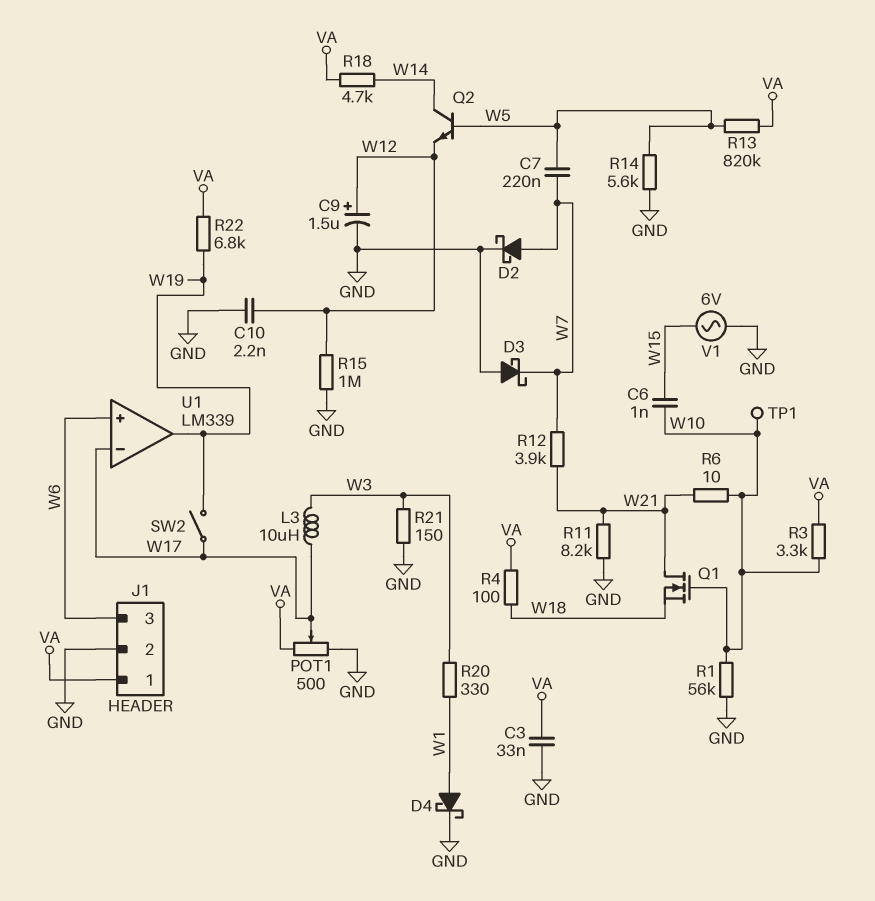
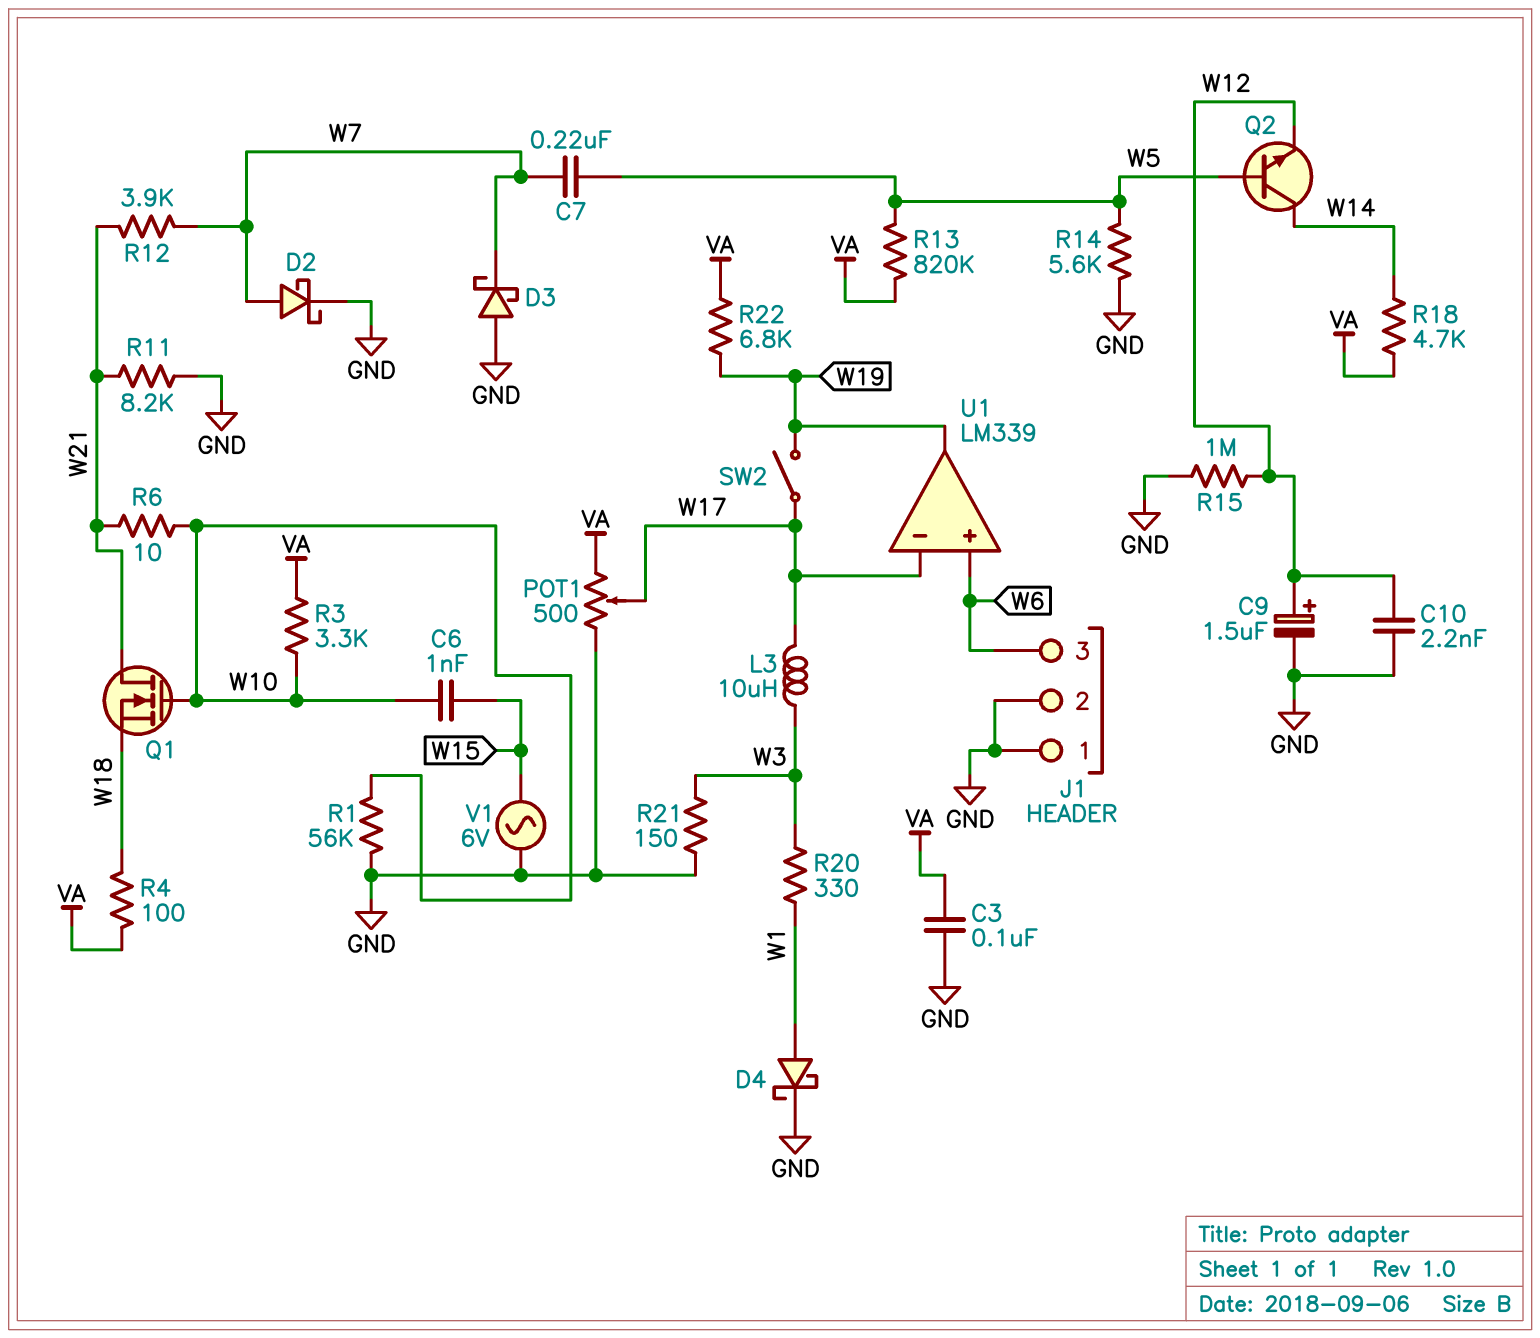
C3: 33nF (GND, VA) -> 100nF (GND, VA)
J1 pin 1: VA -> GND
TP1: test point (W10) -> none

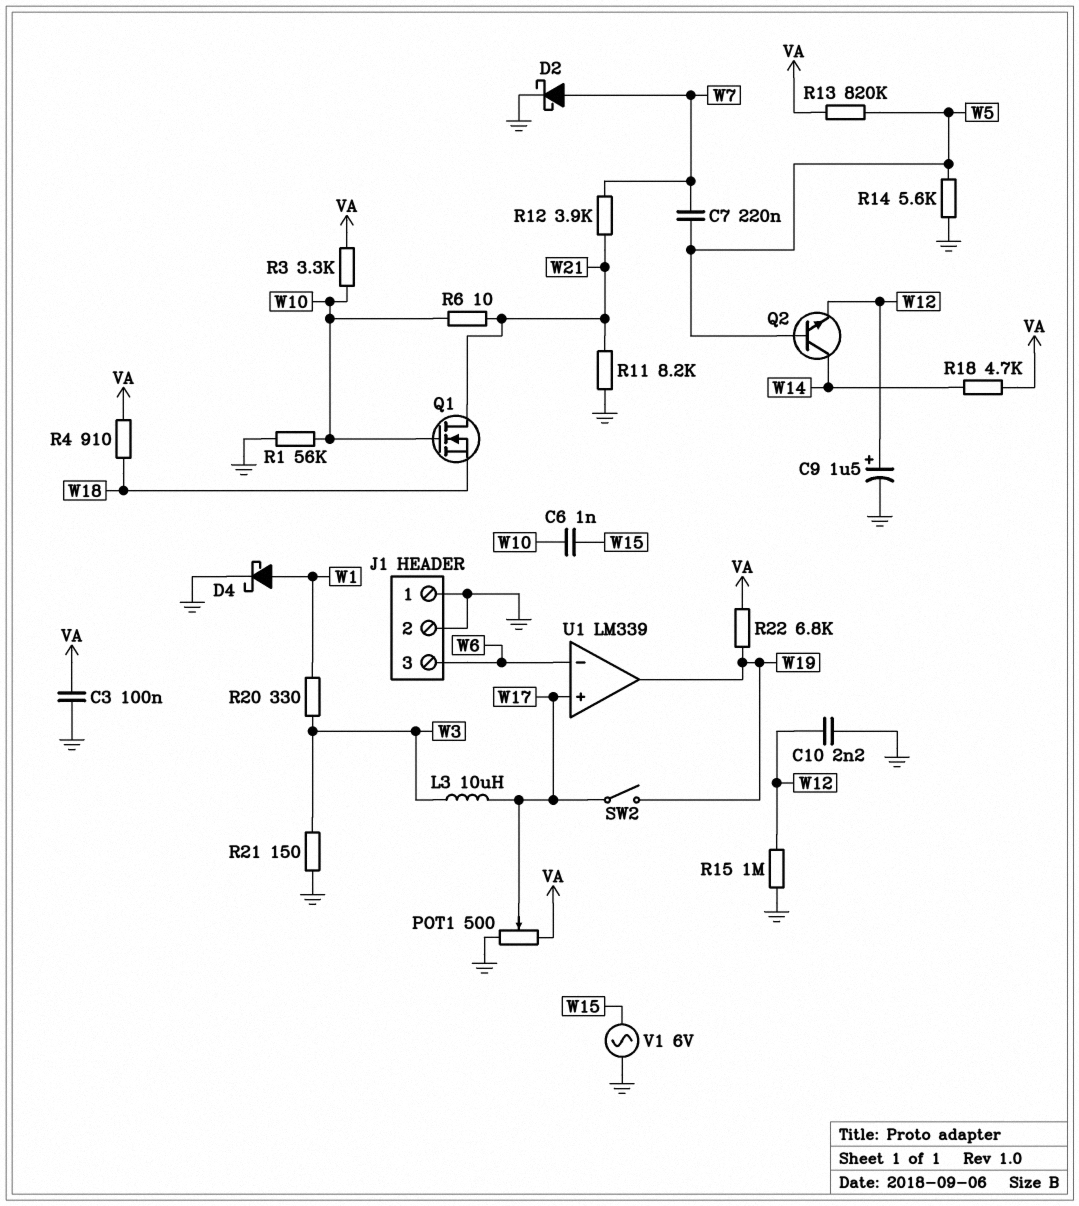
D3: schottky (A GND, K W7) -> none
R4: 100 (VA, W18) -> 910 (VA, W18)
U1 pin in+: W6 -> W17
U1 pin in-: W17 -> W6

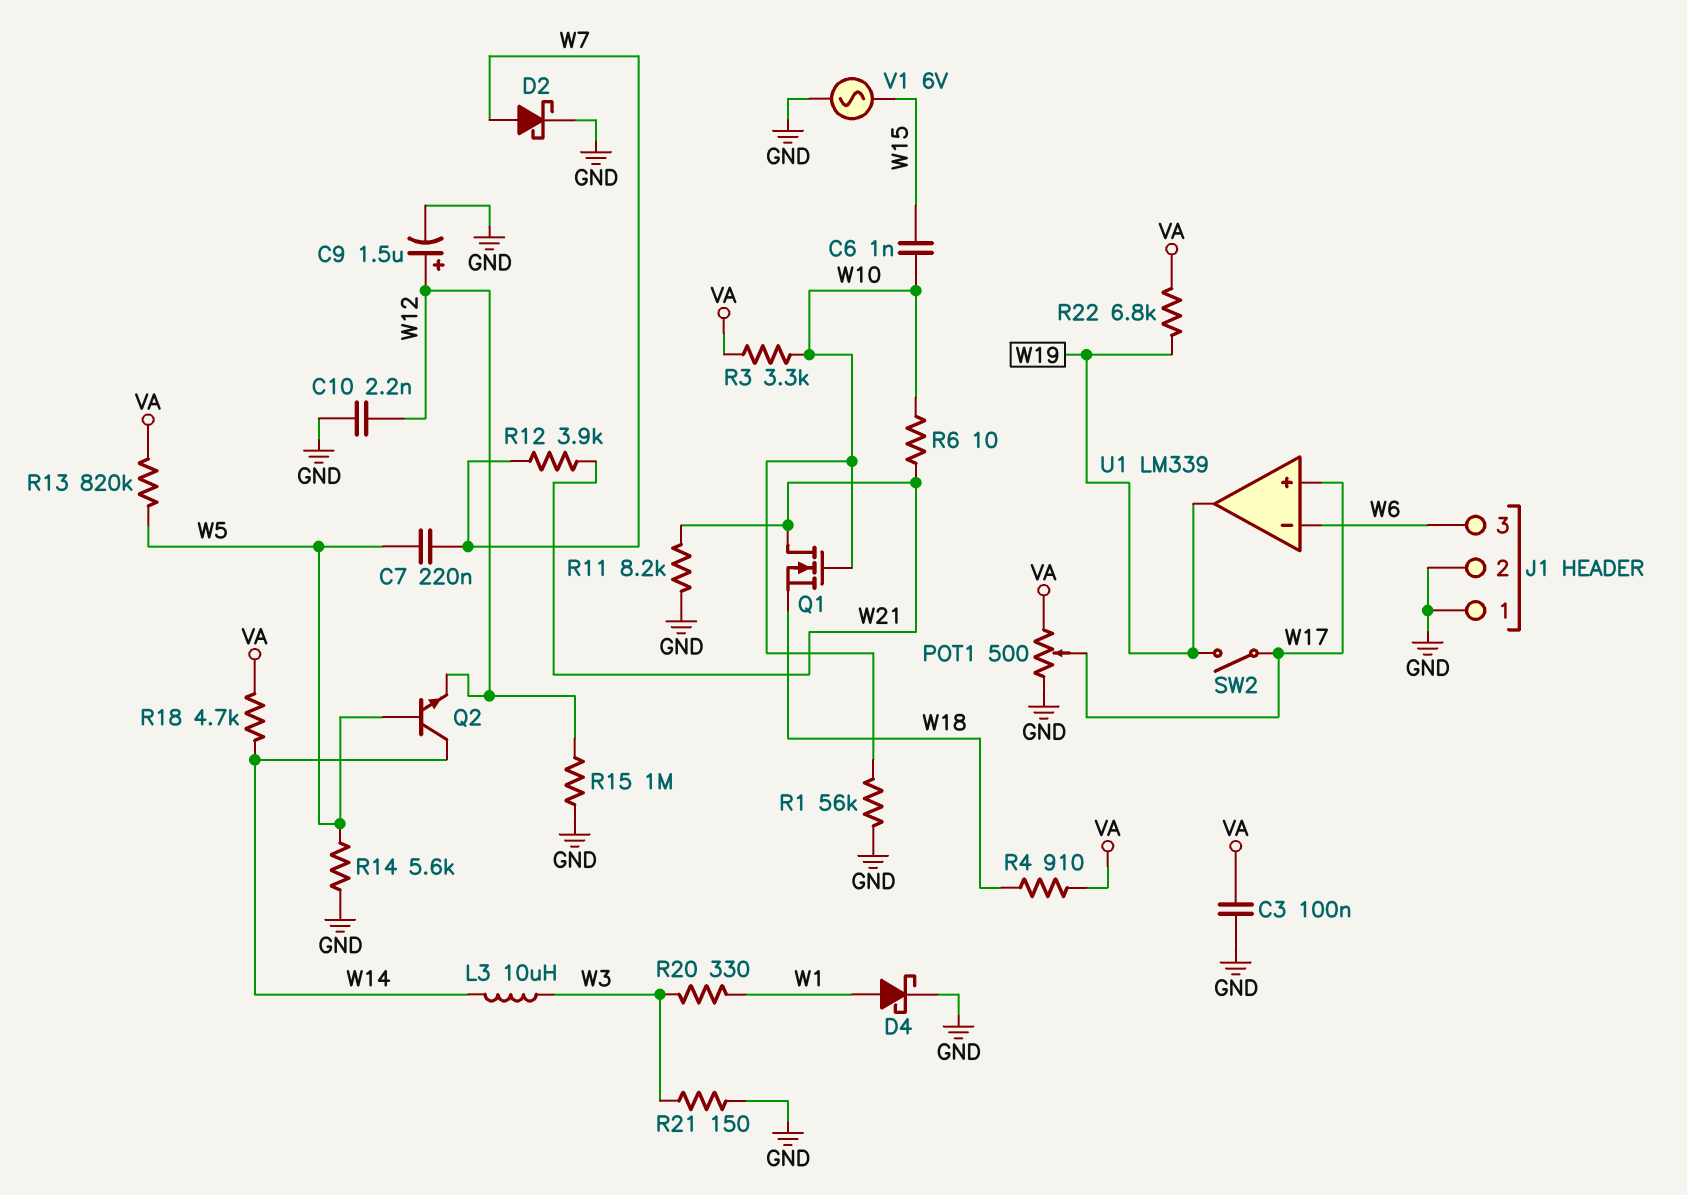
L3: 10uH (W3, W17) -> 10uH (W3, W14)

